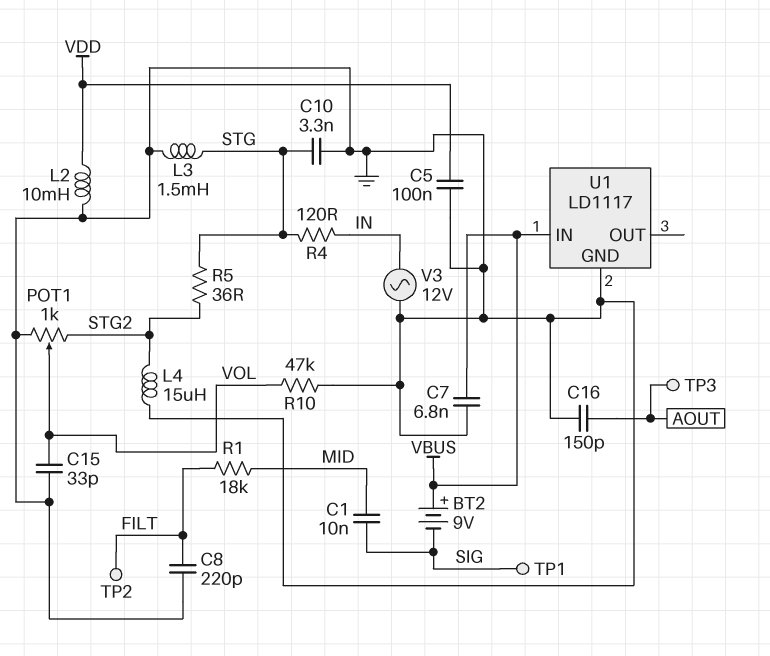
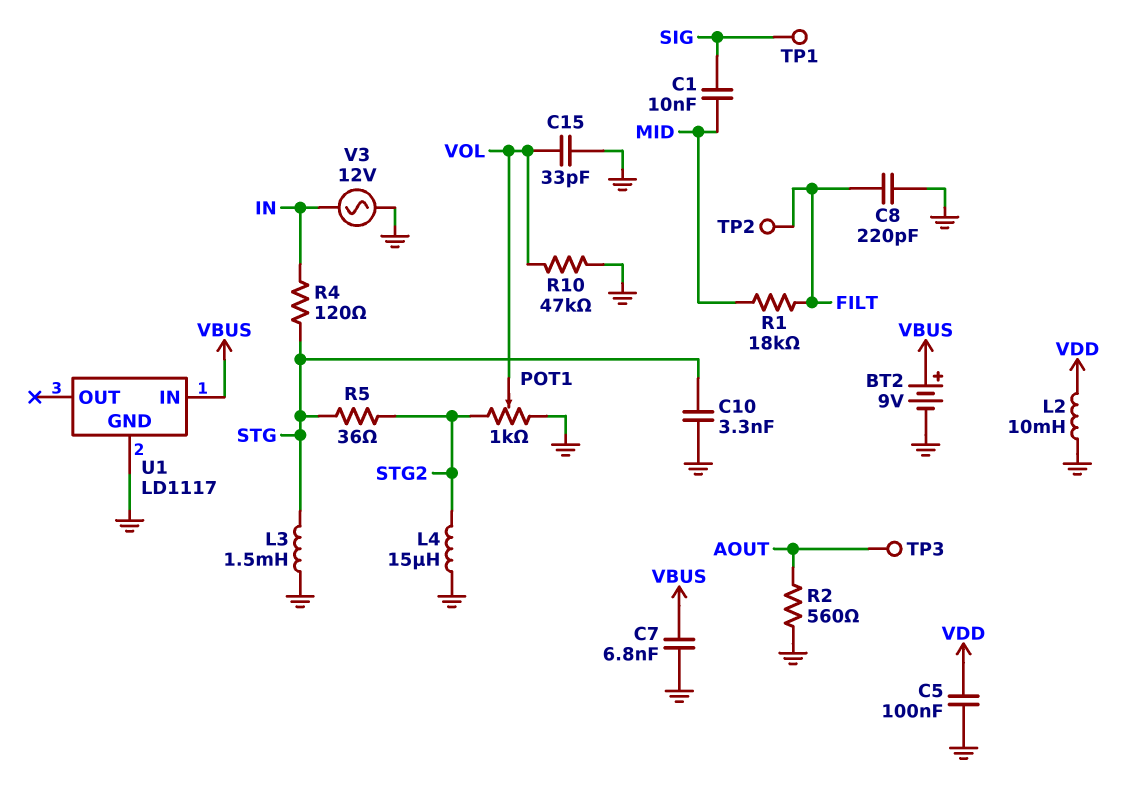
BT2: 9V (plus VBUS, minus SIG) -> 9V (plus VBUS, minus GND)
C16: 150pF (AOUT, GND) -> none
R2: none -> 560 (AOUT, GND)

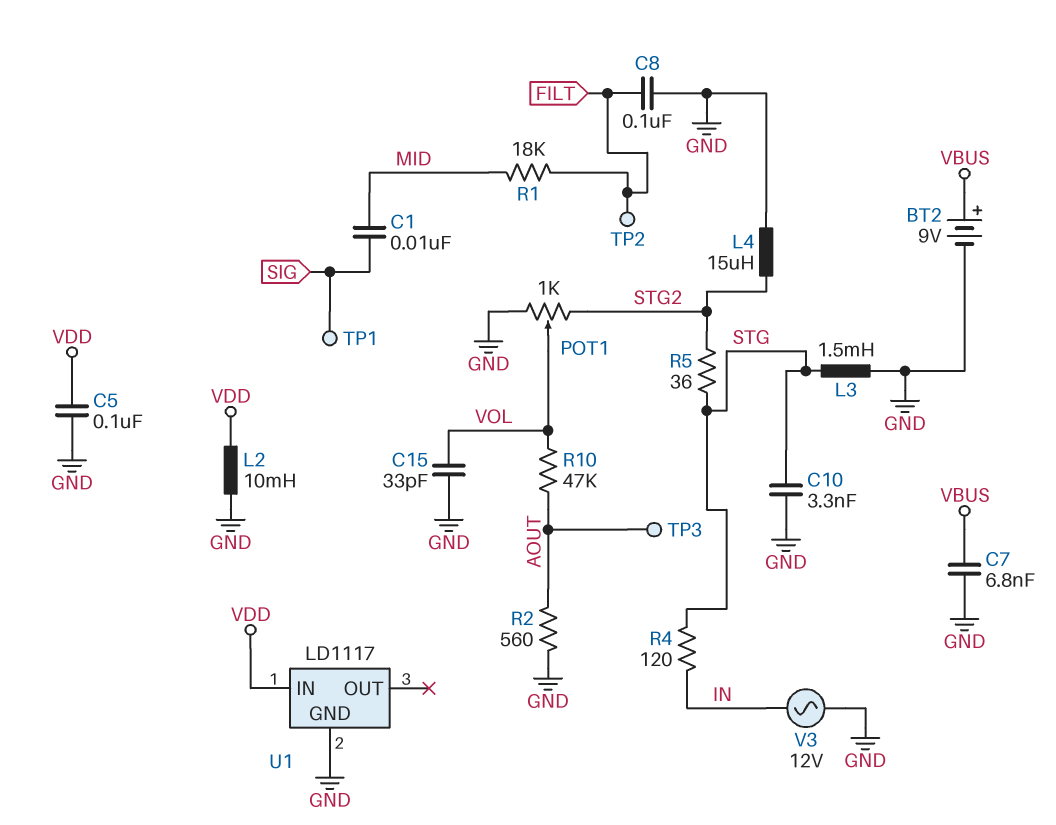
C8: 220pF (FILT, GND) -> 100nF (FILT, GND)
R10: 47k (GND, VOL) -> 47k (AOUT, VOL)
U1 pin IN: VBUS -> VDD

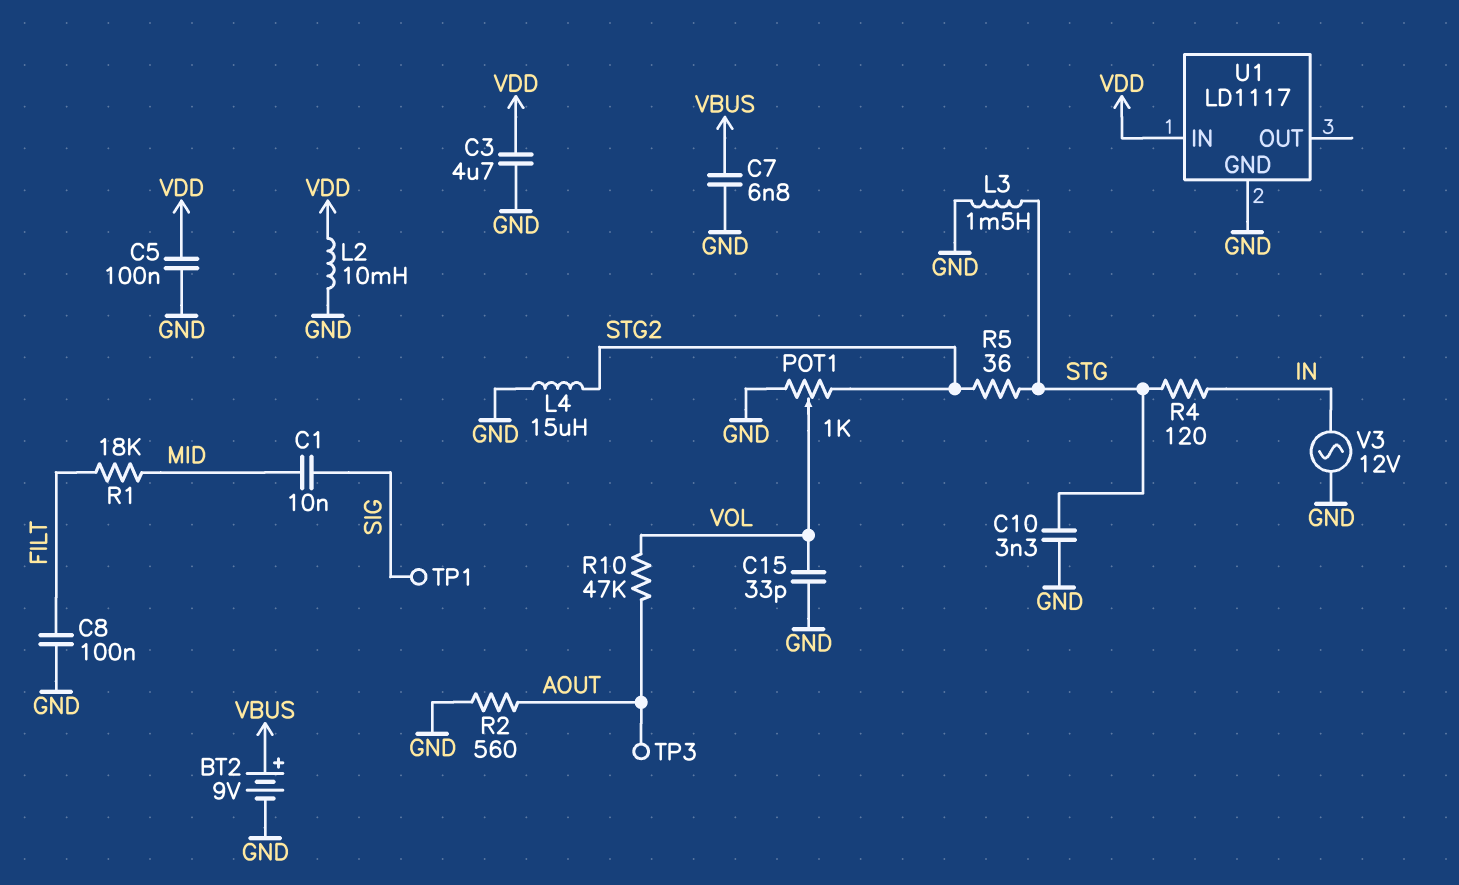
C3: none -> 4.7uF (GND, VDD)
TP2: test point (FILT) -> none

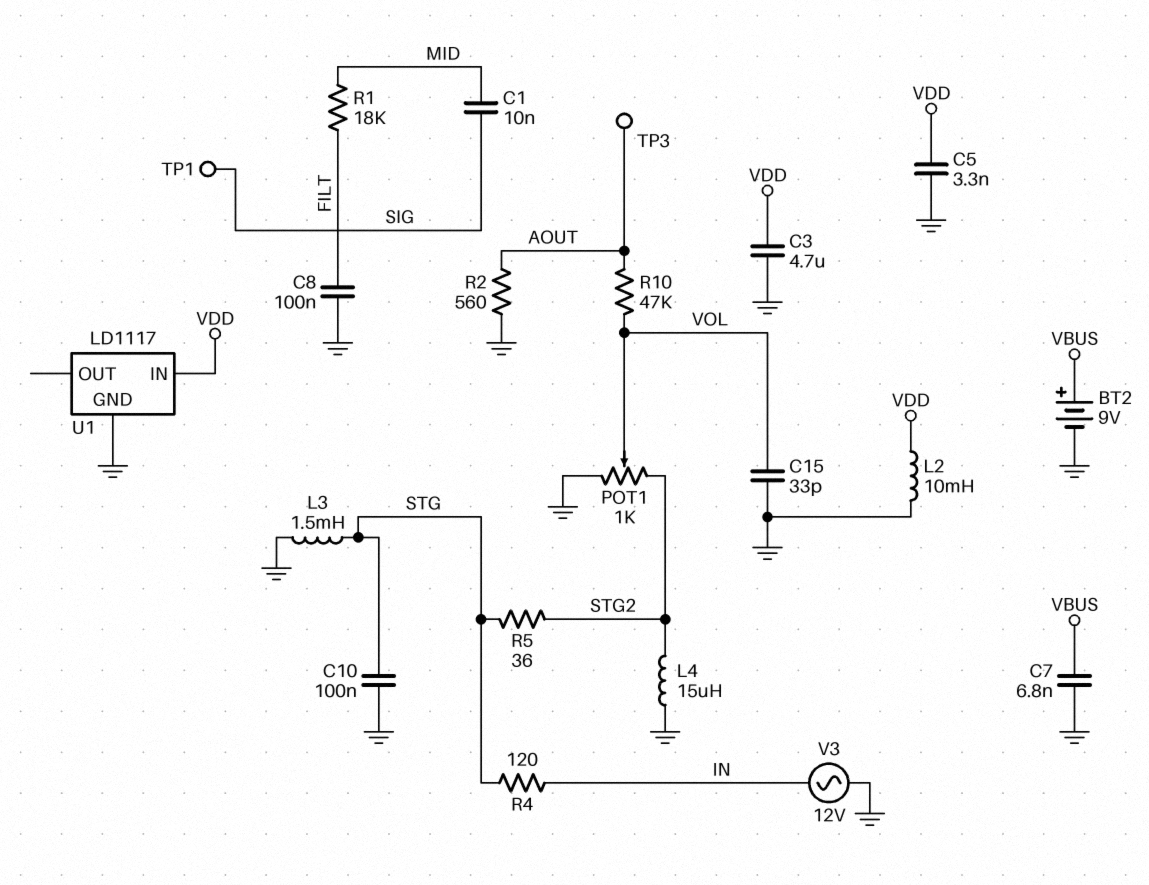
C5: 100nF (GND, VDD) -> 3.3nF (GND, VDD)
C10: 3.3nF (GND, STG) -> 100nF (GND, STG)

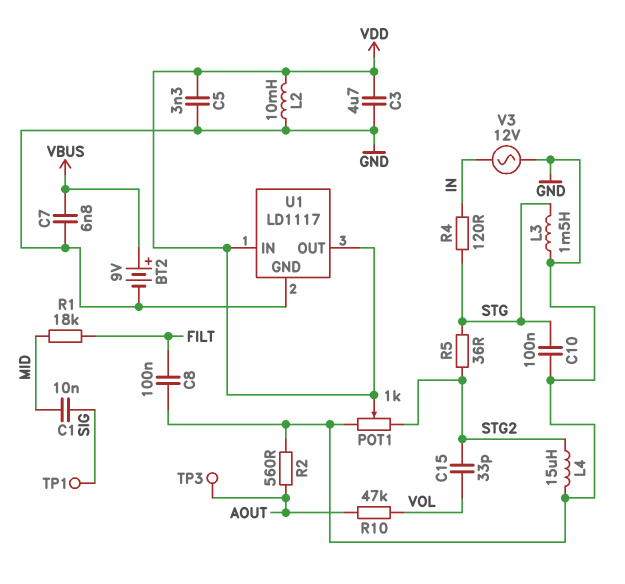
C15: 33pF (GND, VOL) -> 33pF (STG2, VOL)
POT1: 1k (GND, STG2, wiper VOL) -> 1k (GND, STG2, wiper VDD)
U1 pin OUT: none -> VDD

